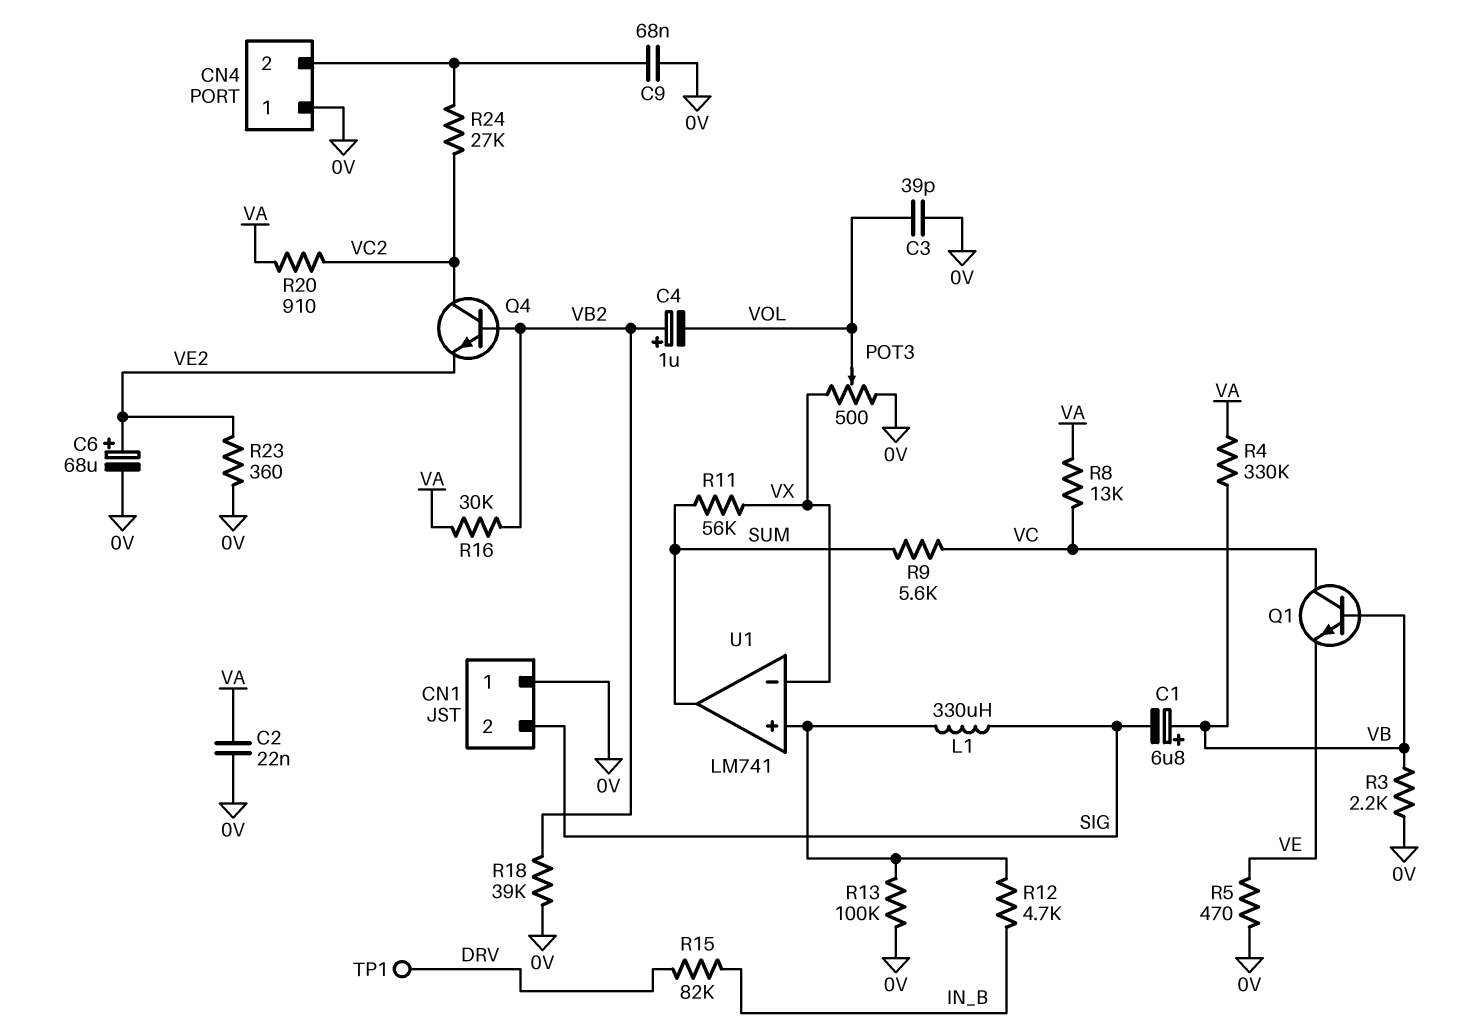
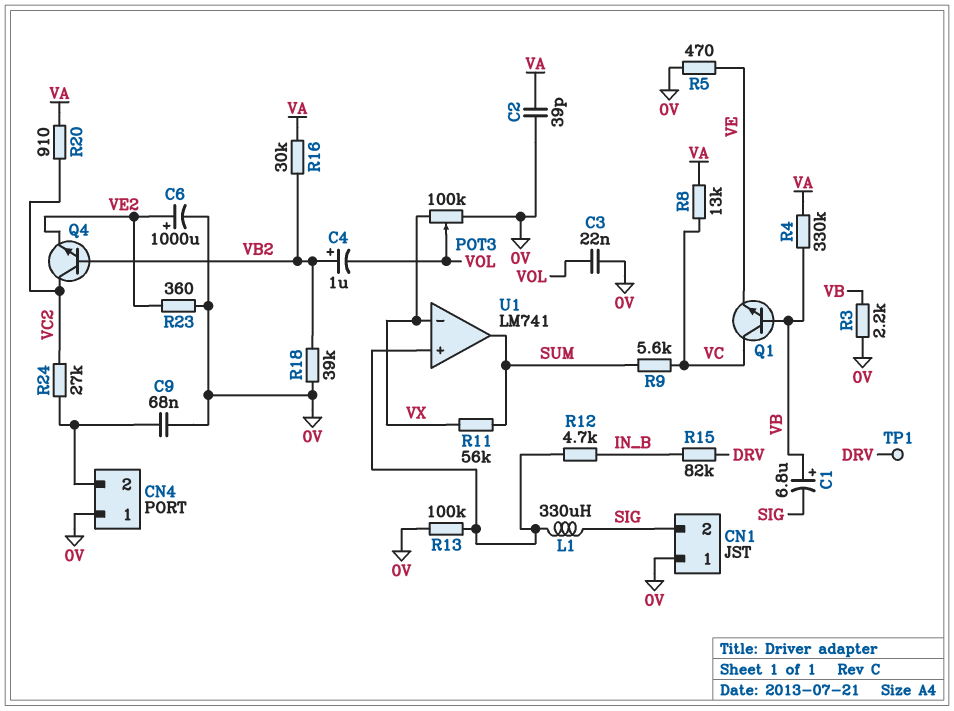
C2: 22nF (0V, VA) -> 39pF (0V, VA)
C3: 39pF (0V, VOL) -> 22nF (0V, VOL)
C6: 68uF (plus VE2, minus 0V) -> 1000uF (plus VE2, minus 0V)
POT3: 500 (0V, VX, wiper VOL) -> 100k (0V, VX, wiper VOL)

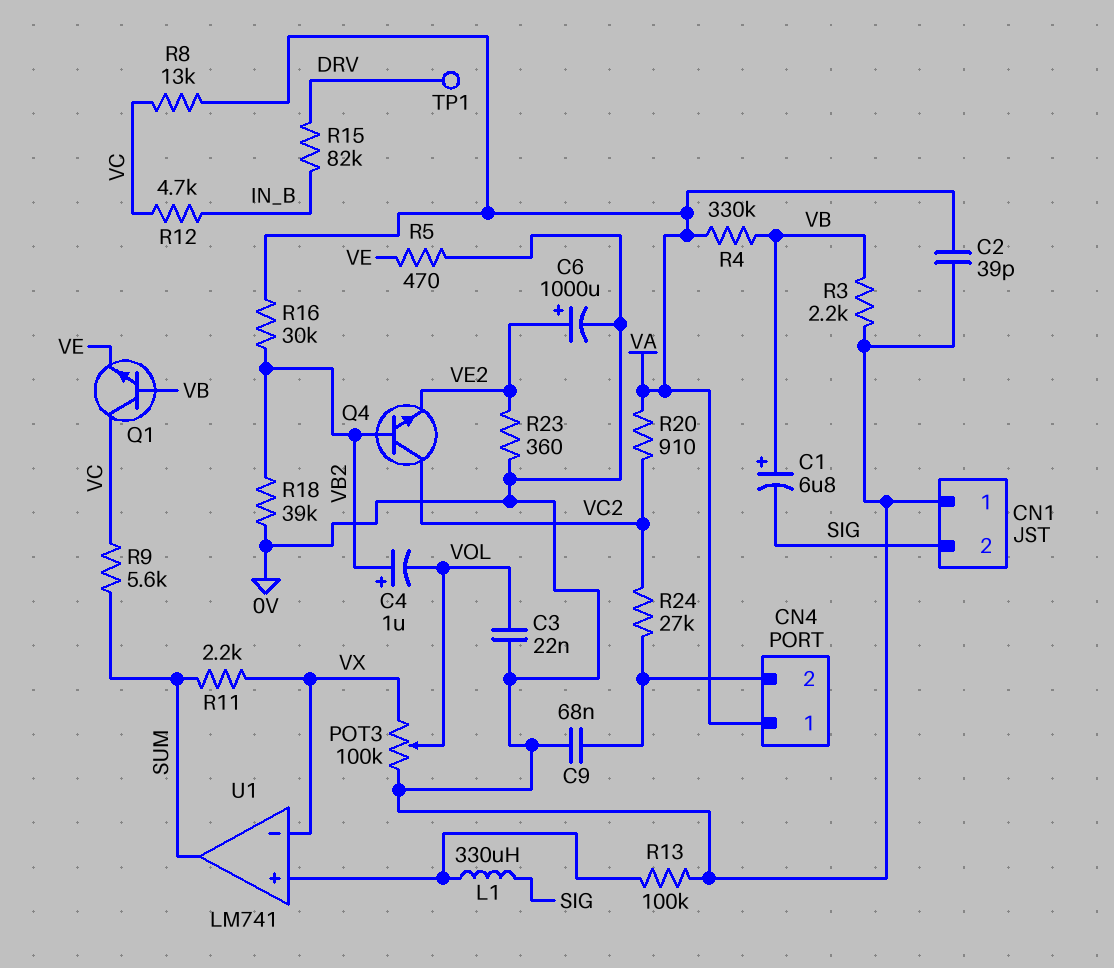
CN4 pin 1: 0V -> VA
R11: 56k (SUM, VX) -> 2.2k (SUM, VX)
R12: 4.7k (IN_B, U1/in+) -> 4.7k (IN_B, VC)

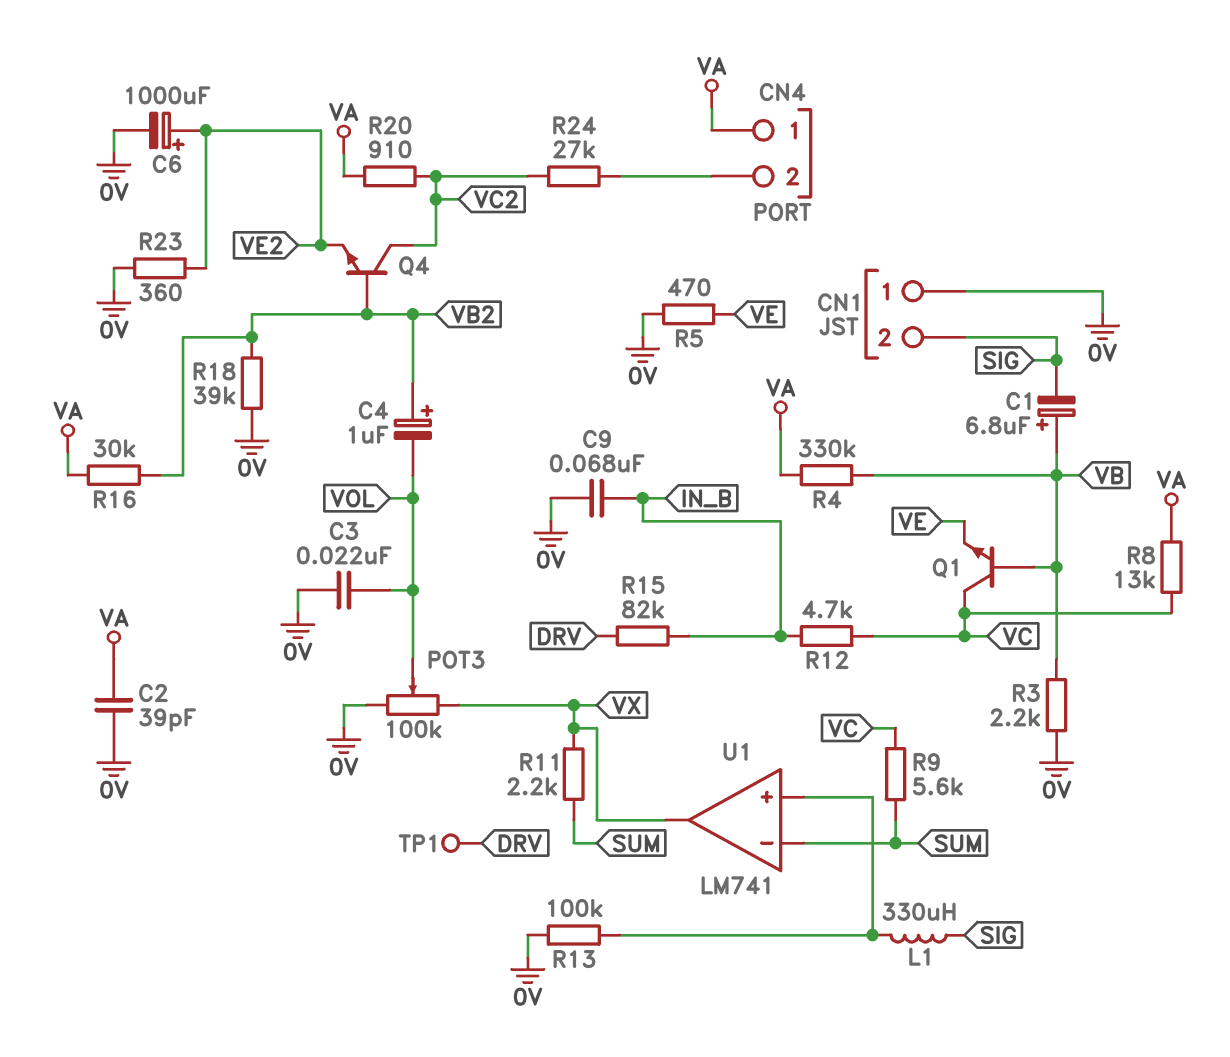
C9: 68nF (0V, CN4/2) -> 68nF (0V, IN_B)
U1 pin in-: VX -> SUM
U1 pin out: SUM -> VX

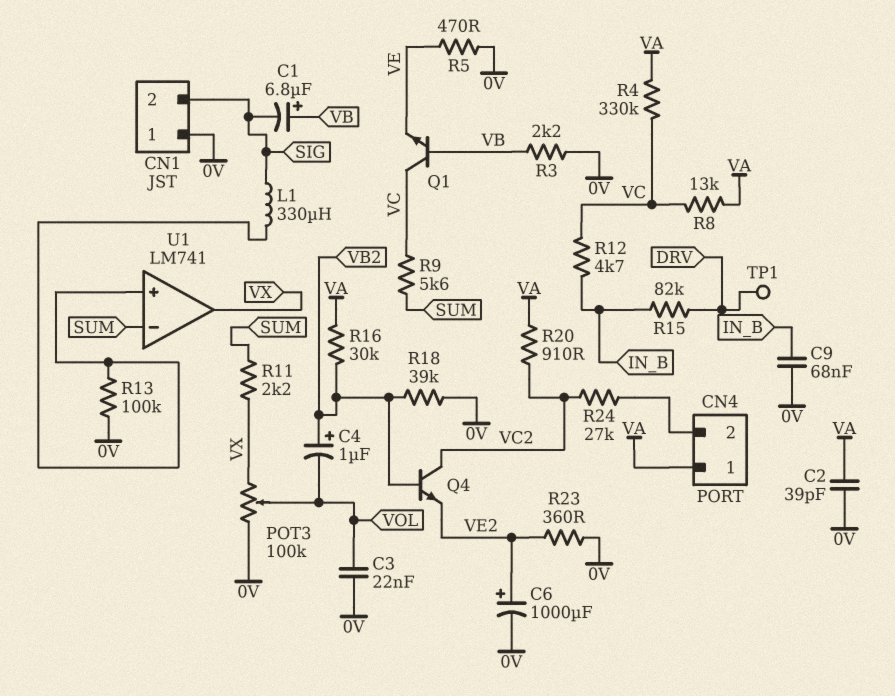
R4: 330k (VA, VB) -> 330k (VA, VC)

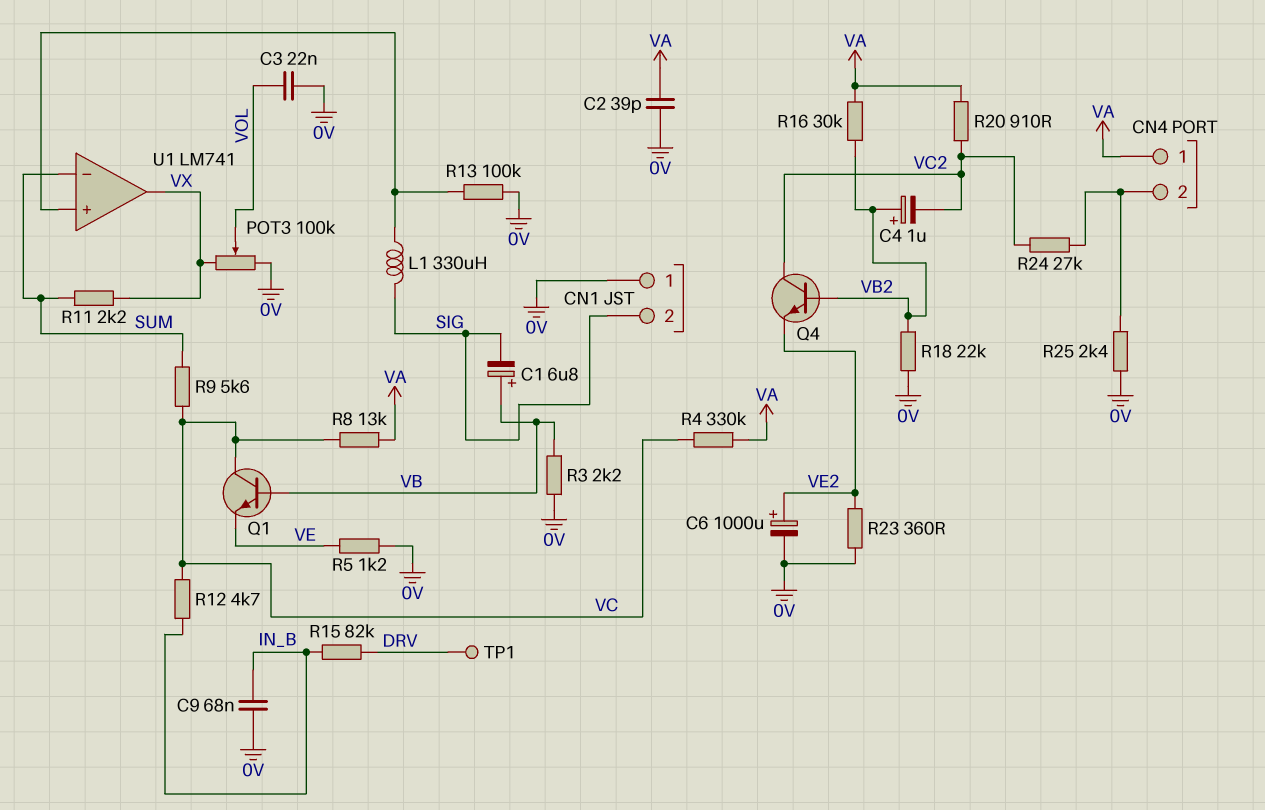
C4: 1uF (plus VB2, minus VOL) -> 1uF (plus VB2, minus VC2)
R5: 470 (0V, VE) -> 1.2k (0V, VE)
R18: 39k (0V, VB2) -> 22k (0V, VB2)
R25: none -> 2.4k (0V, CN4/2)

